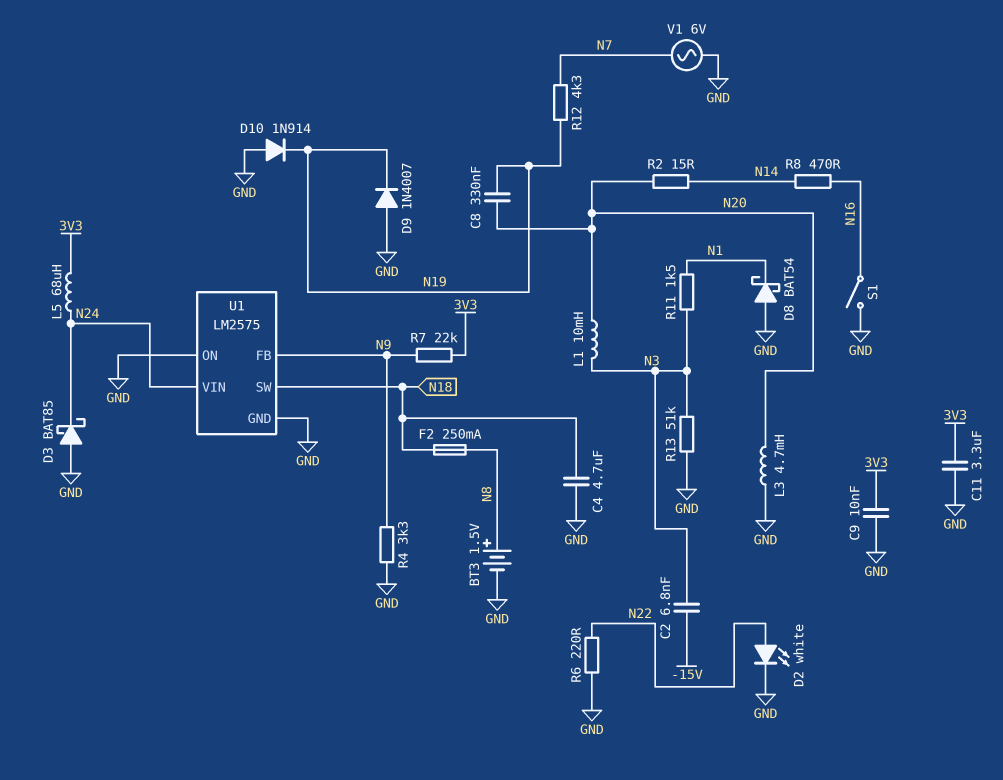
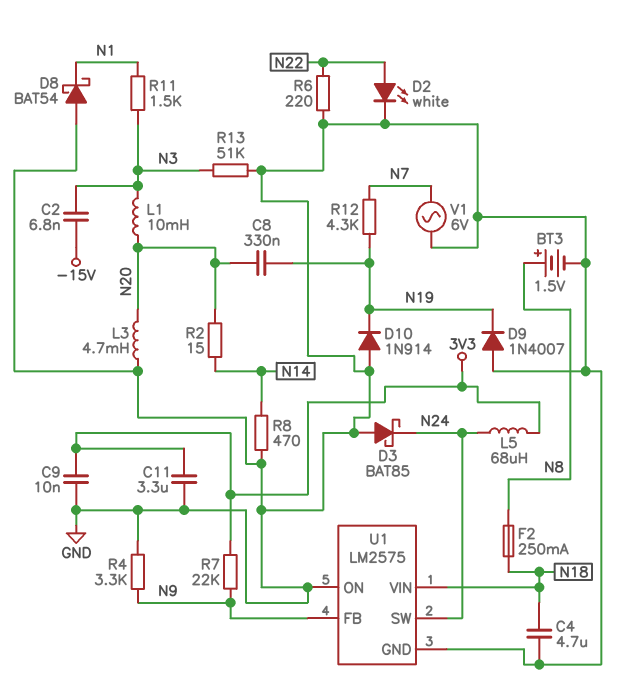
R8: 470 (N14, N16) -> 470 (GND, N14)
S1: switch (GND, N16) -> none
U1 pin SW: N18 -> N24
U1 pin VIN: N24 -> N18

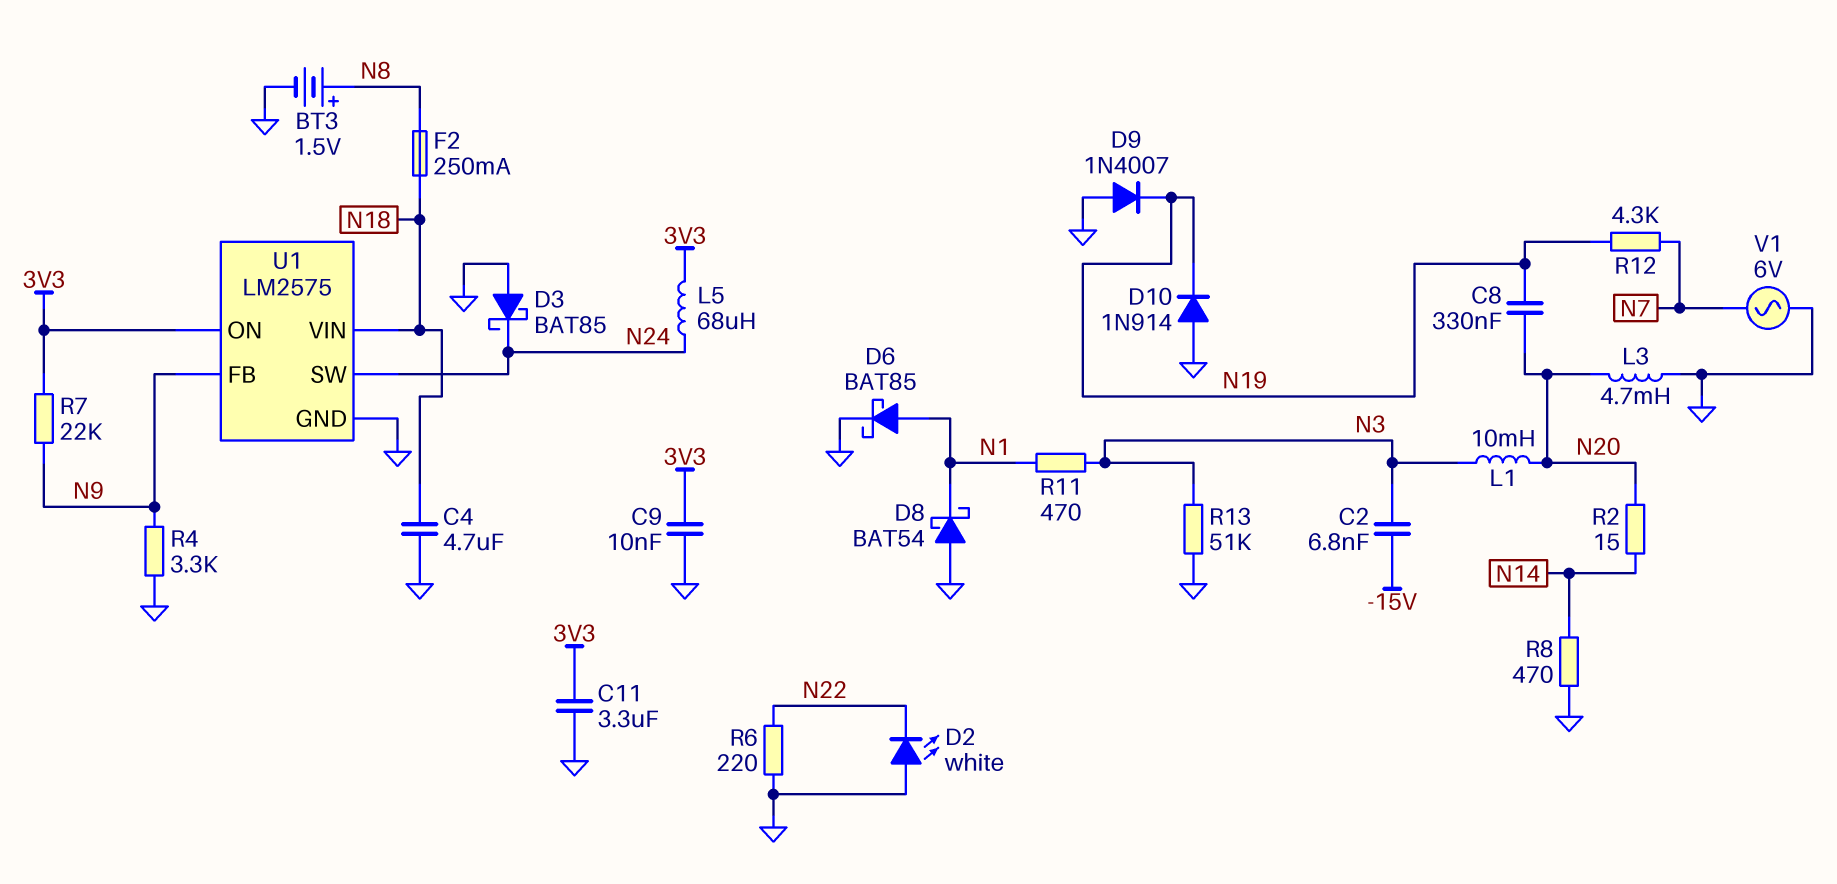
D2: LED white (A N22, K GND) -> LED white (A GND, K N22)
D6: none -> schottky BAT85 (A N1, K GND)
R11: 1.5k (N1, N3) -> 470 (N1, N3)
U1 pin ON: GND -> 3V3

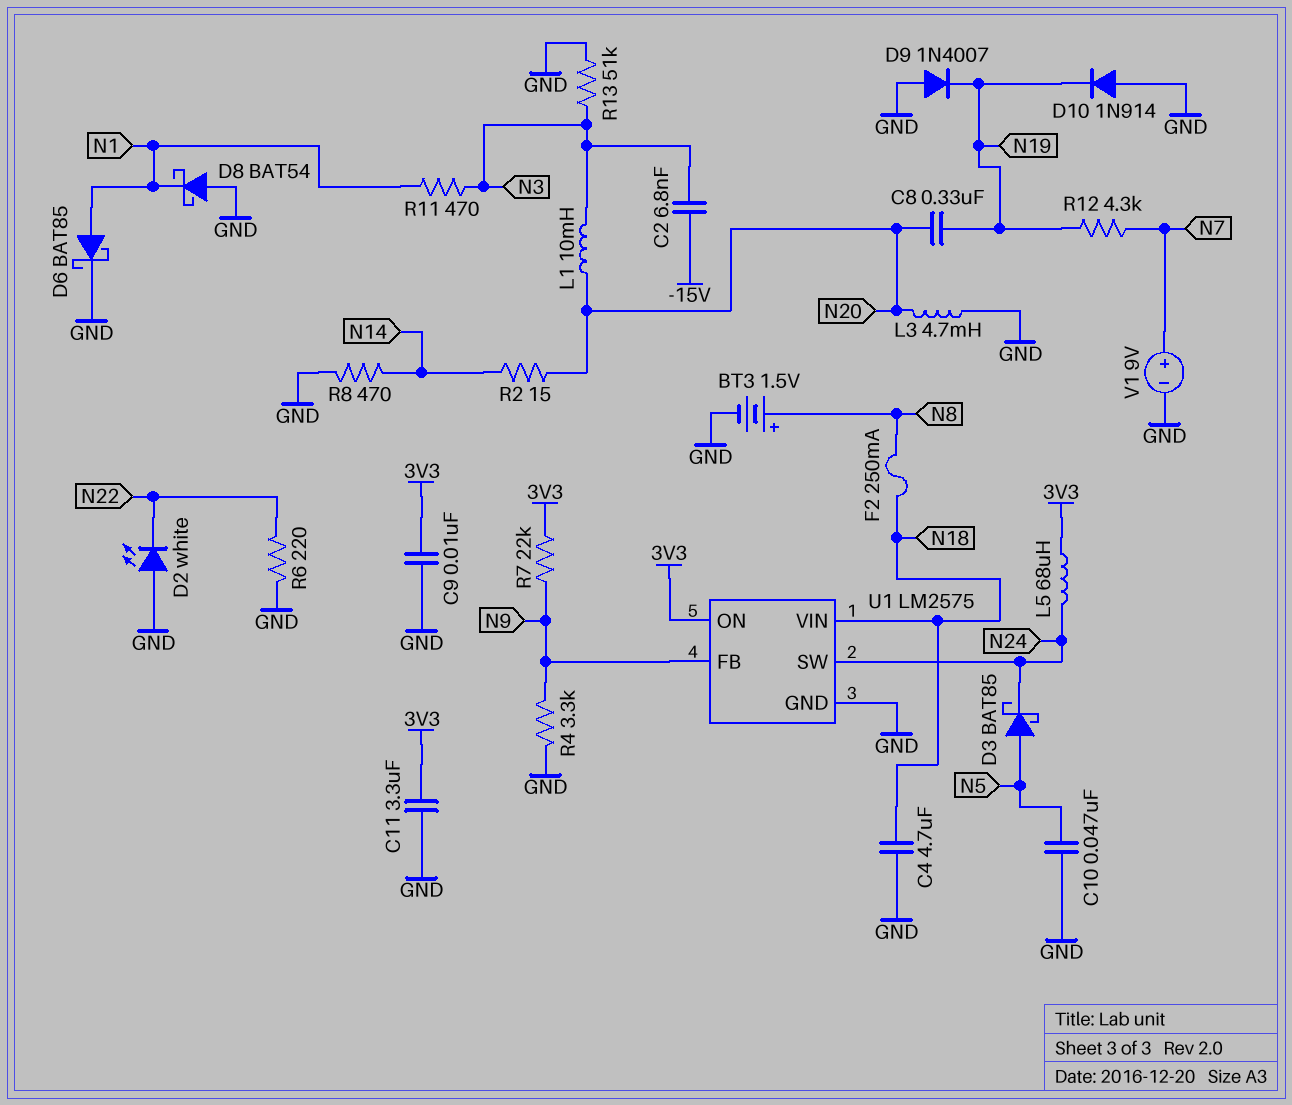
C10: none -> 47nF (GND, N5)
D3: schottky BAT85 (A GND, K N24) -> schottky BAT85 (A N5, K N24)
V1: AC 6V (GND, N7) -> 9V (plus N7, minus GND)

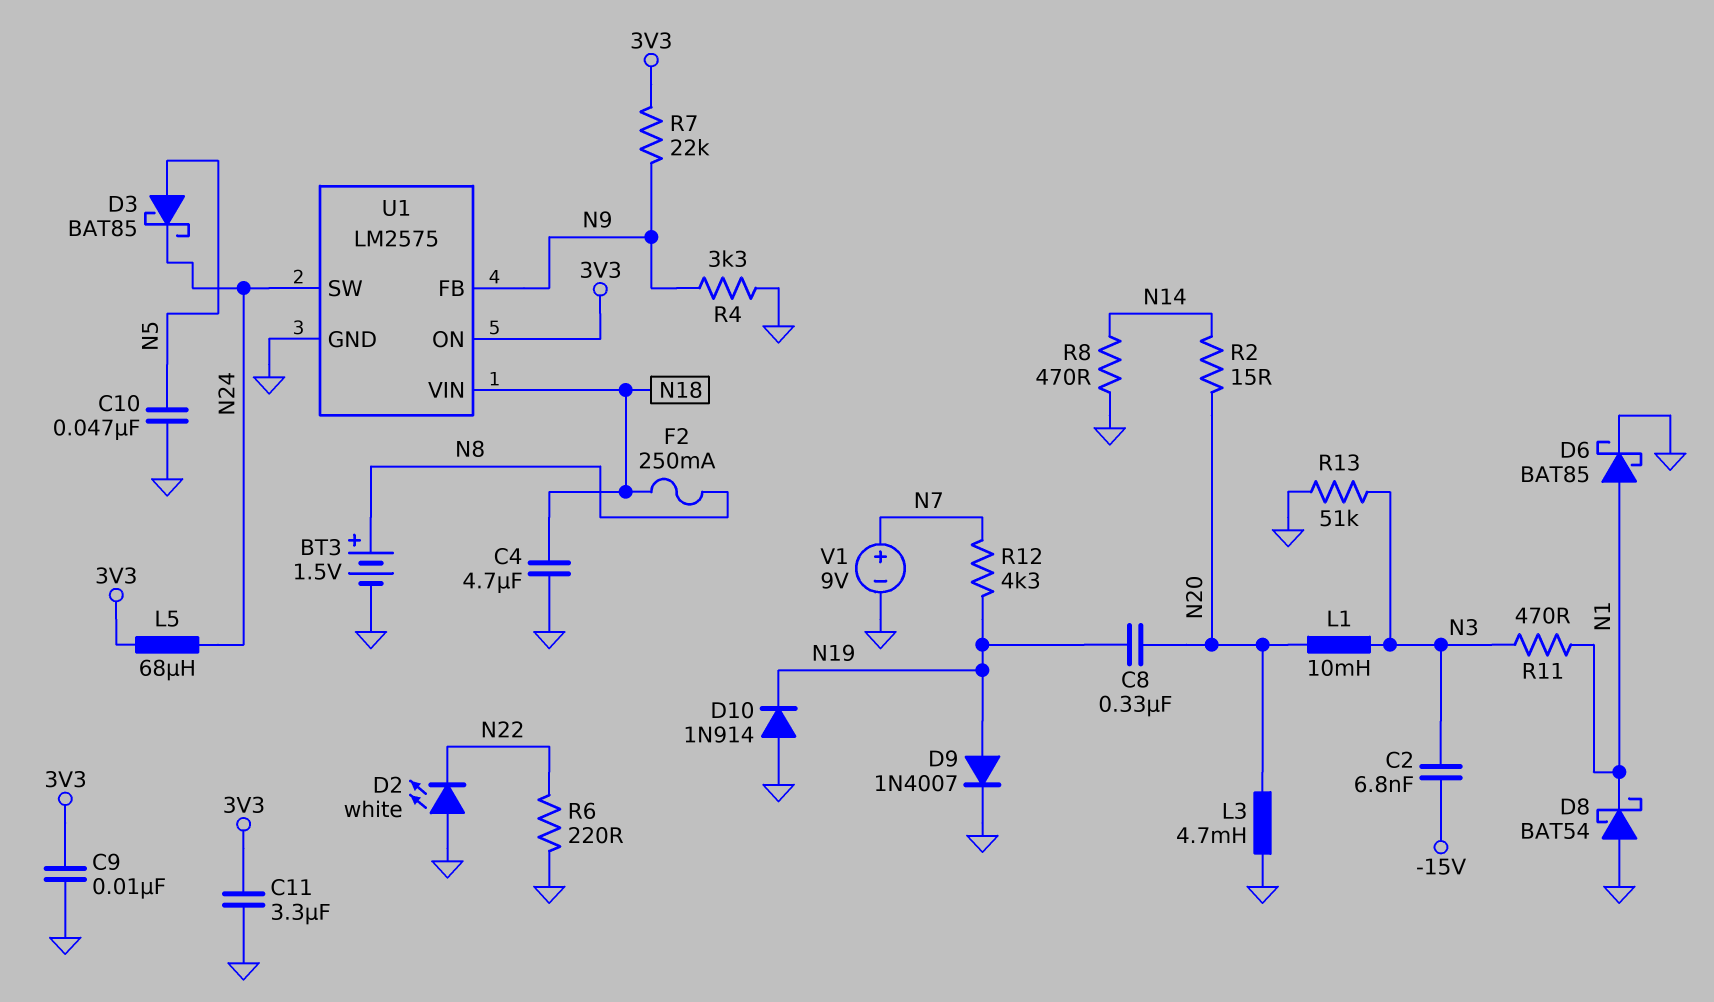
D9: diode 1N4007 (A GND, K N19) -> diode 1N4007 (A N19, K GND)

